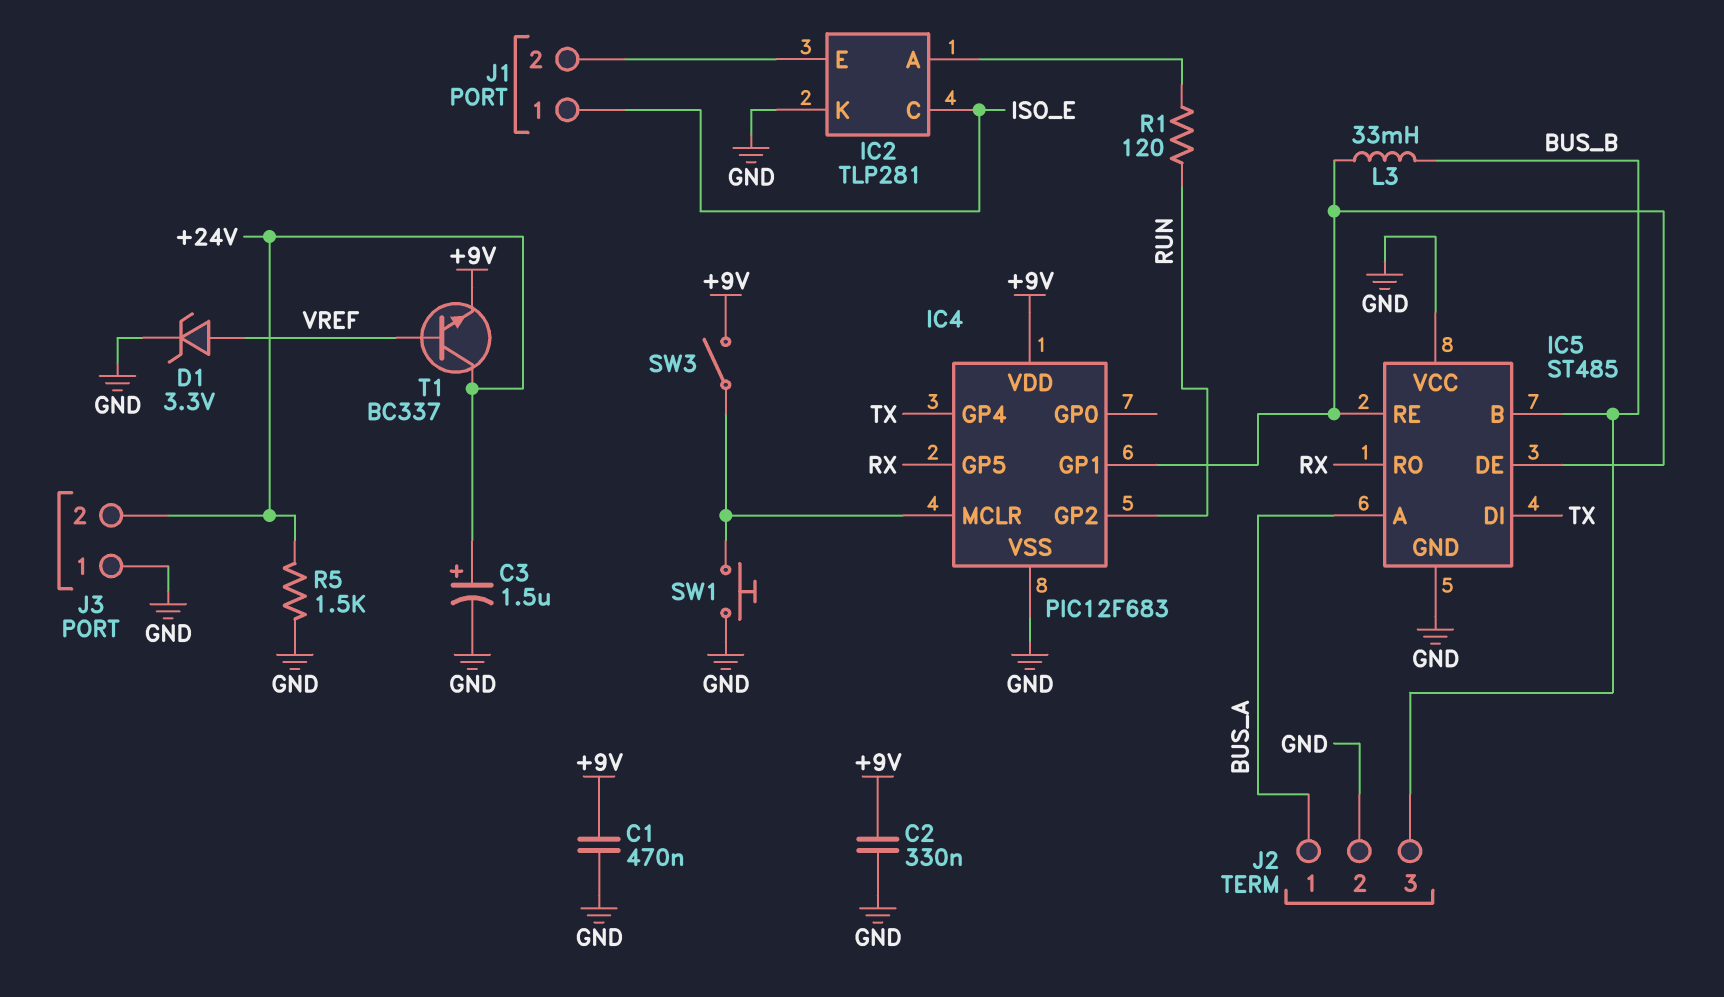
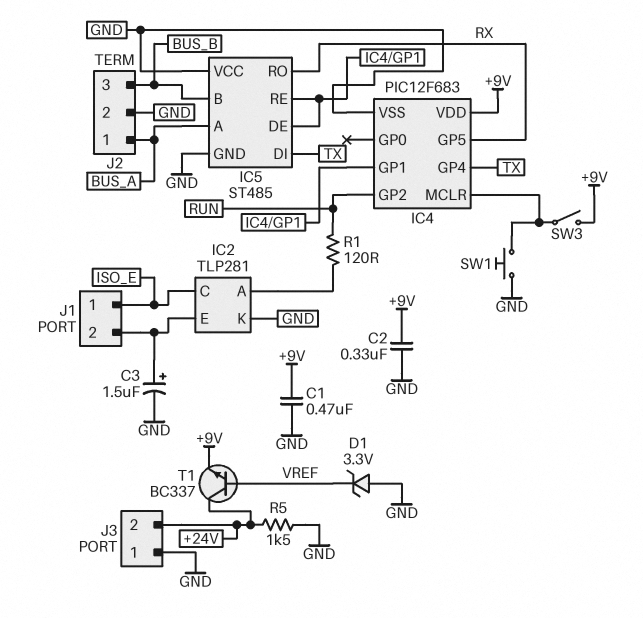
C3: 1.5uF (plus +24V, minus GND) -> 1.5uF (plus IC2/E, minus GND)
D1: zener 3.3V (A VREF, K GND) -> zener 3.3V (A GND, K VREF)
L3: 33mH (BUS_B, IC4/GP1) -> none

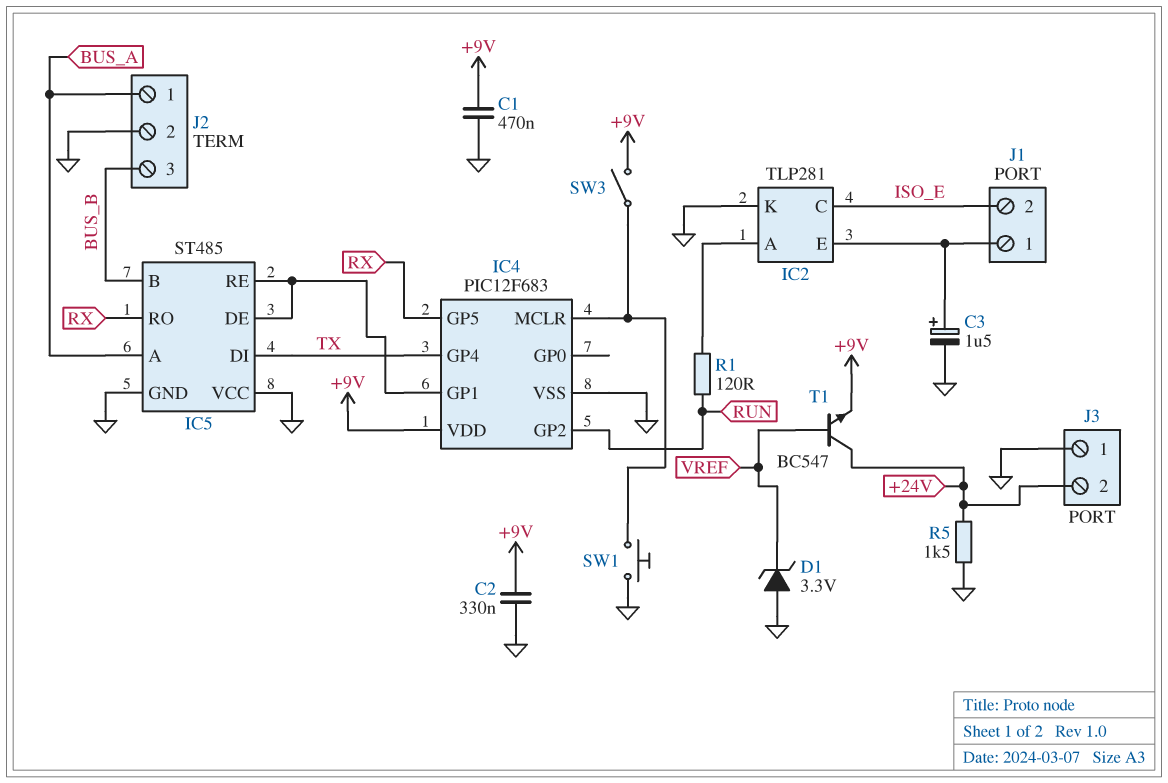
J1 pin 1: ISO_E -> IC2/E
J1 pin 2: IC2/E -> ISO_E
T1: NPN BC337 (B VREF, C +24V, E +9V) -> NPN BC547 (B VREF, C +24V, E +9V)

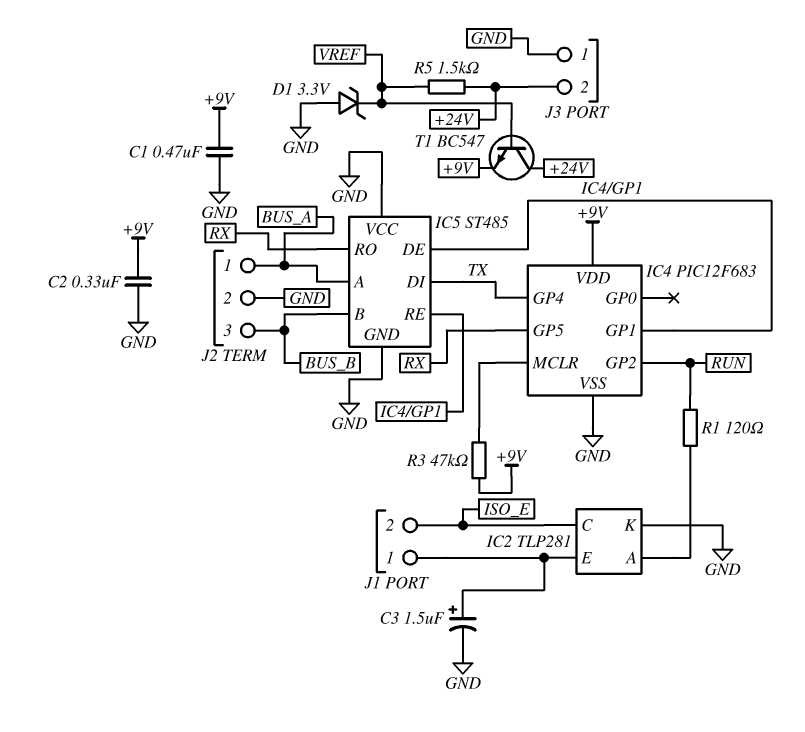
R3: none -> 47k (+9V, IC4/MCLR)
R5: 1.5k (+24V, GND) -> 1.5k (+24V, VREF)
SW1: button (GND, IC4/MCLR) -> none
SW3: switch (+9V, IC4/MCLR) -> none

